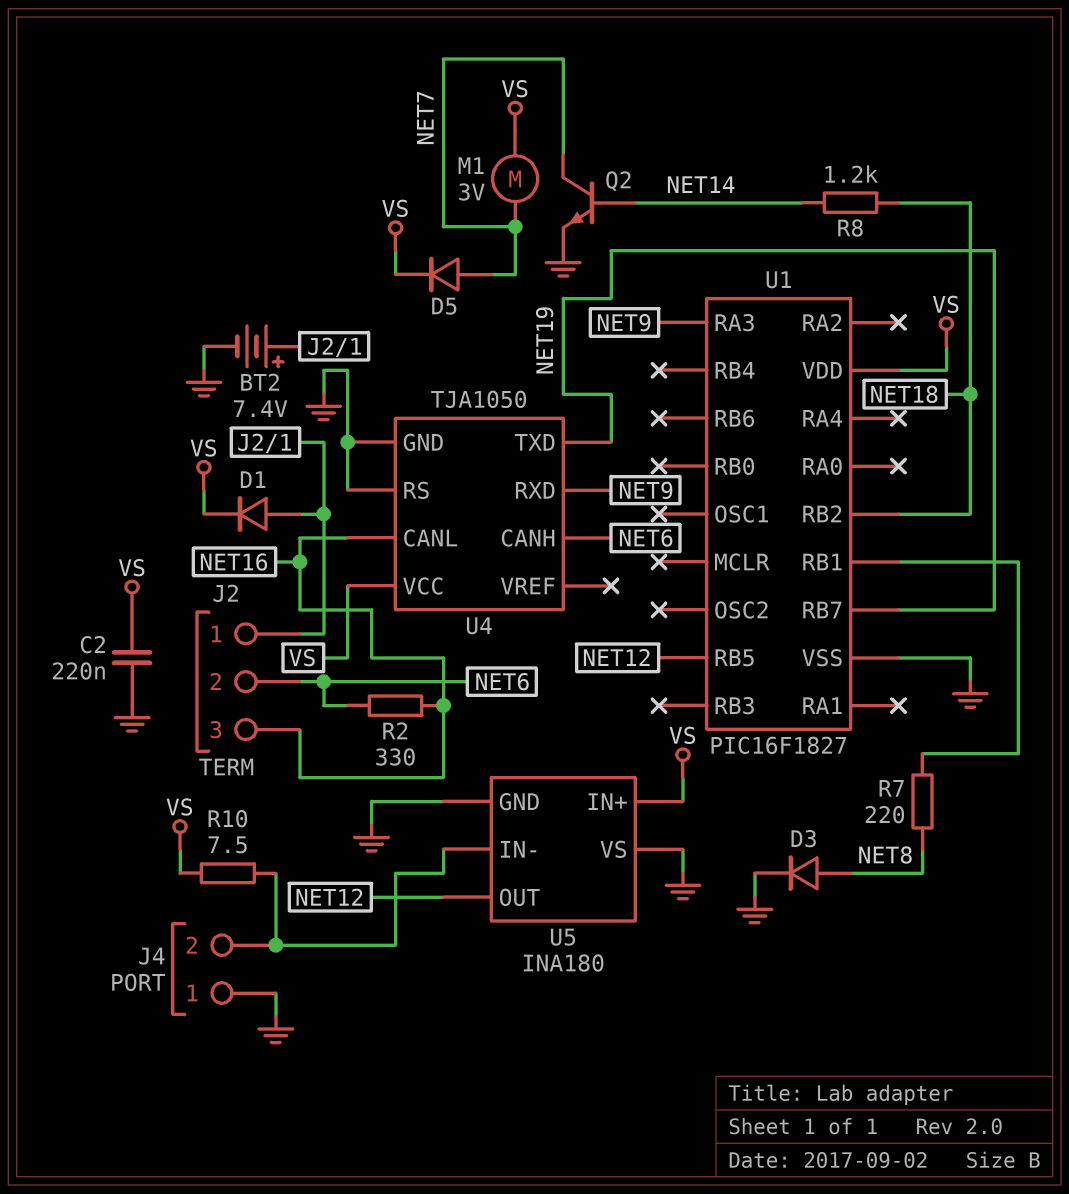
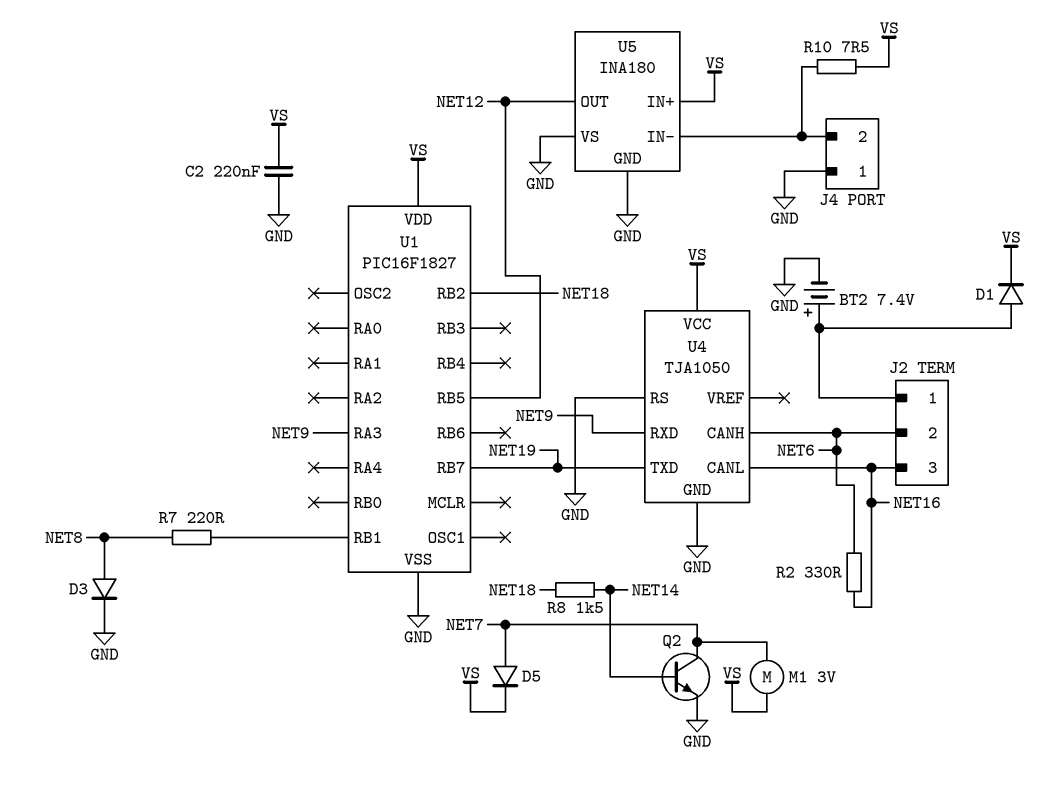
R8: 1.2k (NET14, NET18) -> 1.5k (NET14, NET18)

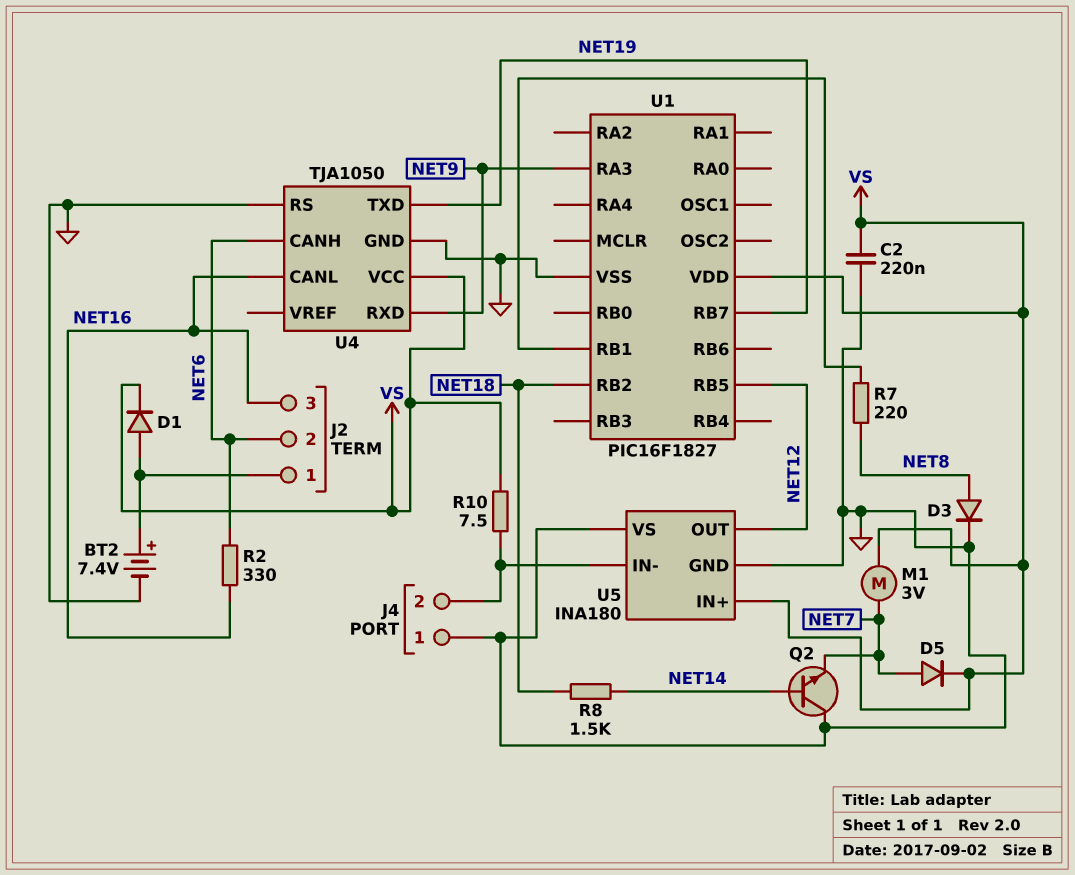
Q2: NPN (B NET14, C NET7, E GND) -> NPN (B NET14, C GND, E NET7)

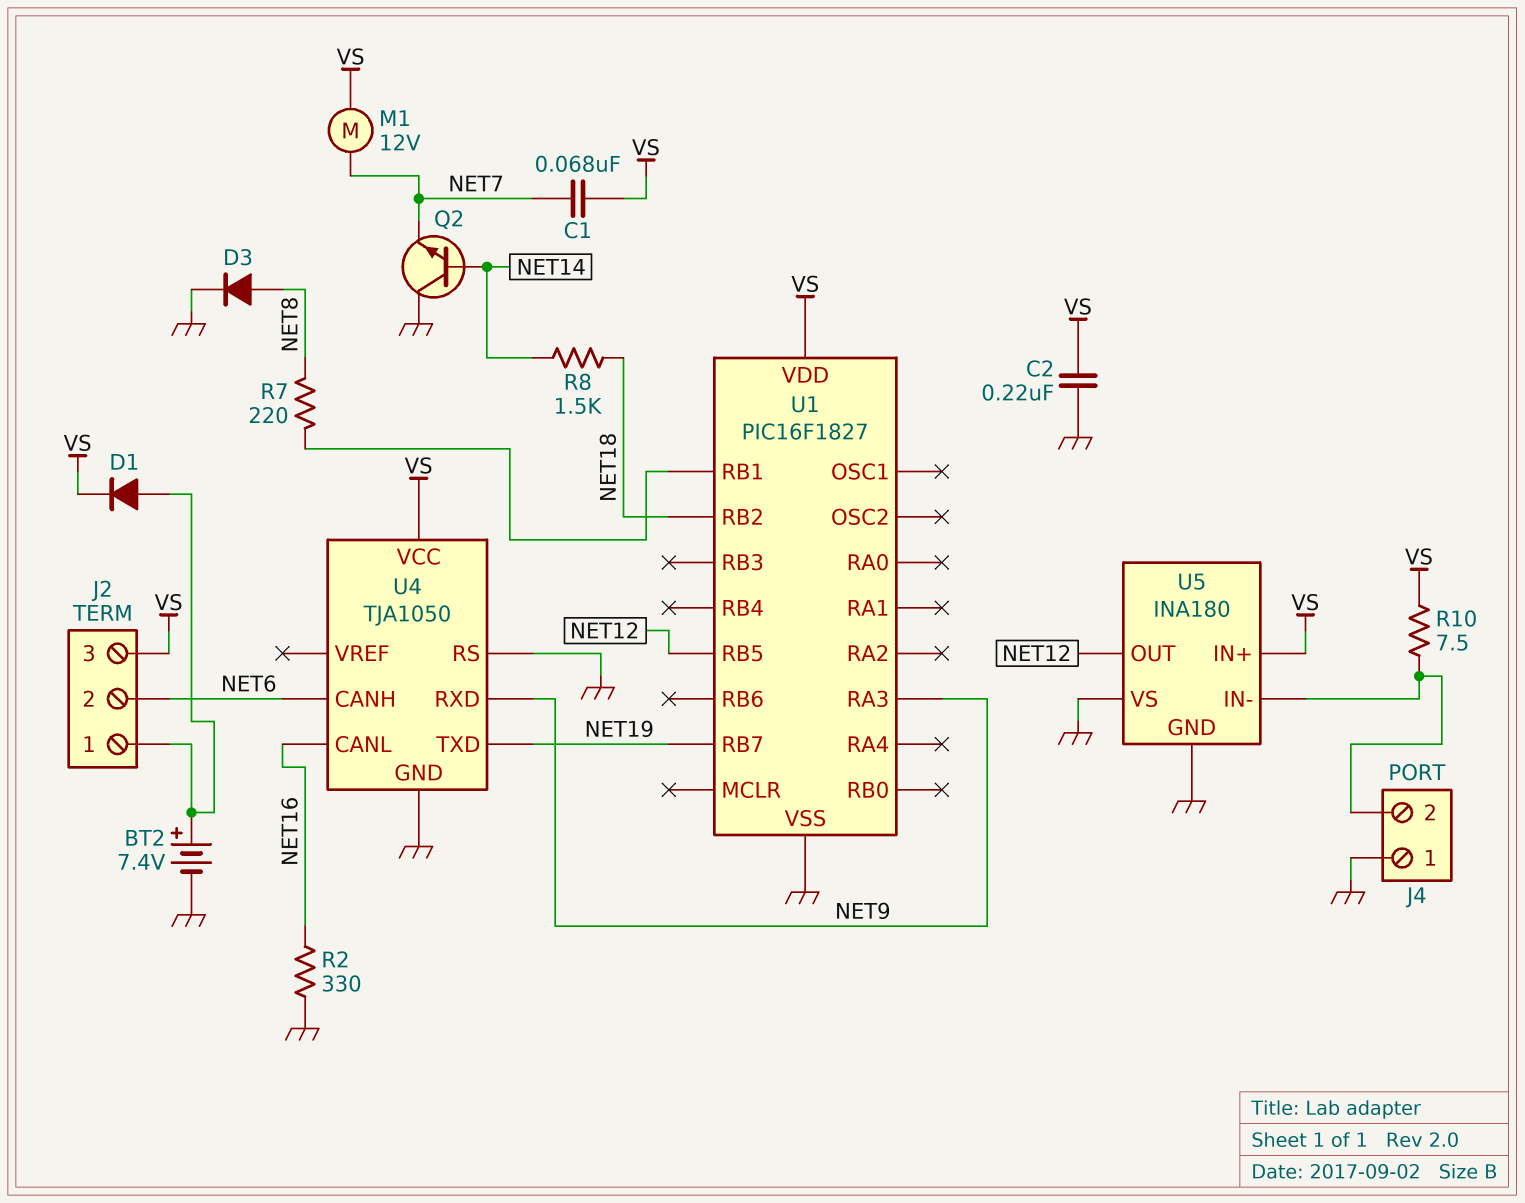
C1: none -> 68nF (NET7, VS)
D5: diode (A NET7, K VS) -> none
J2 pin 3: NET16 -> VS
M1: motor 3V (NET7, VS) -> motor 12V (NET7, VS)
R2: 330 (NET6, NET16) -> 330 (GND, NET16)

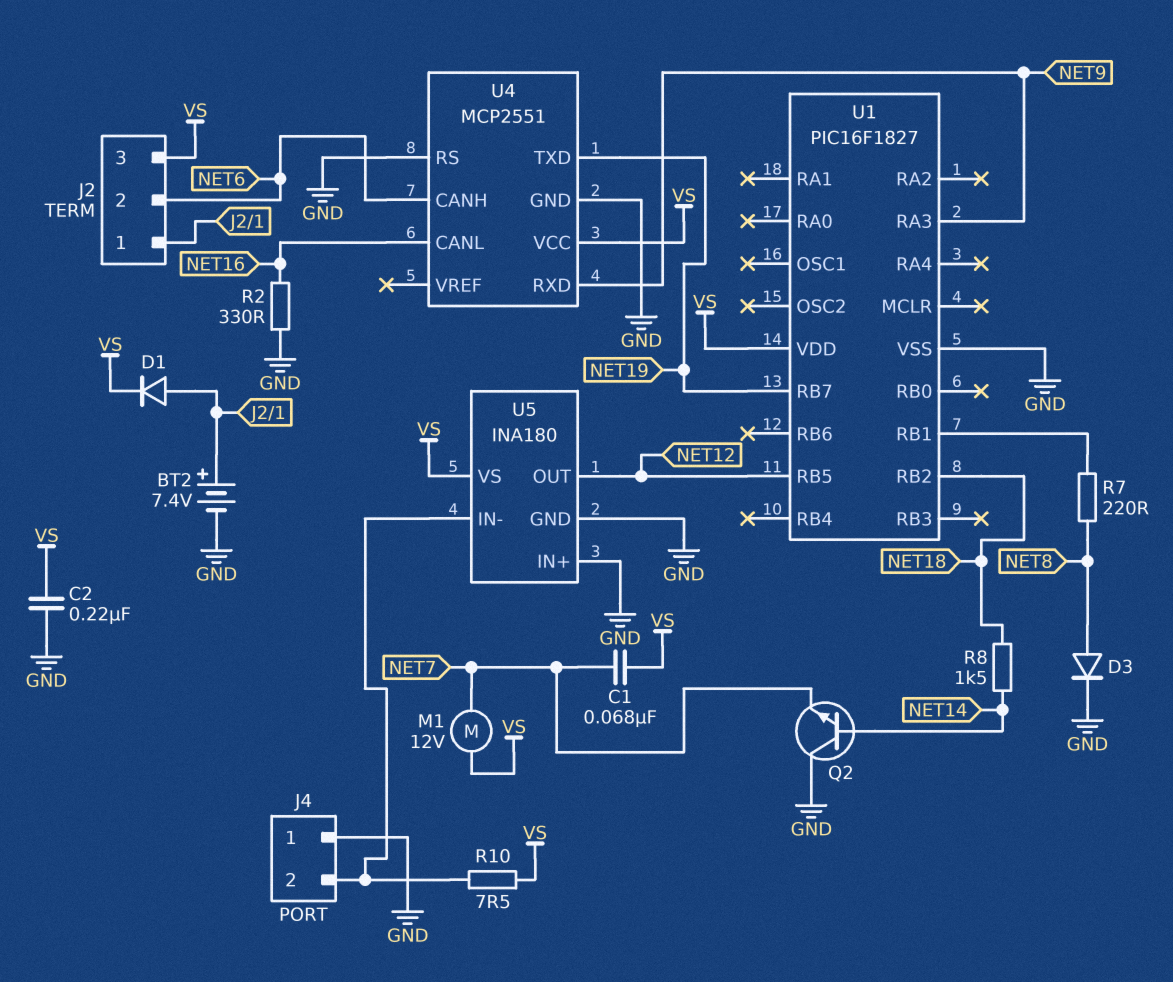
U4: TJA1050 -> MCP2551
U5 pin IN+: VS -> GND
U5 pin VS: GND -> VS

